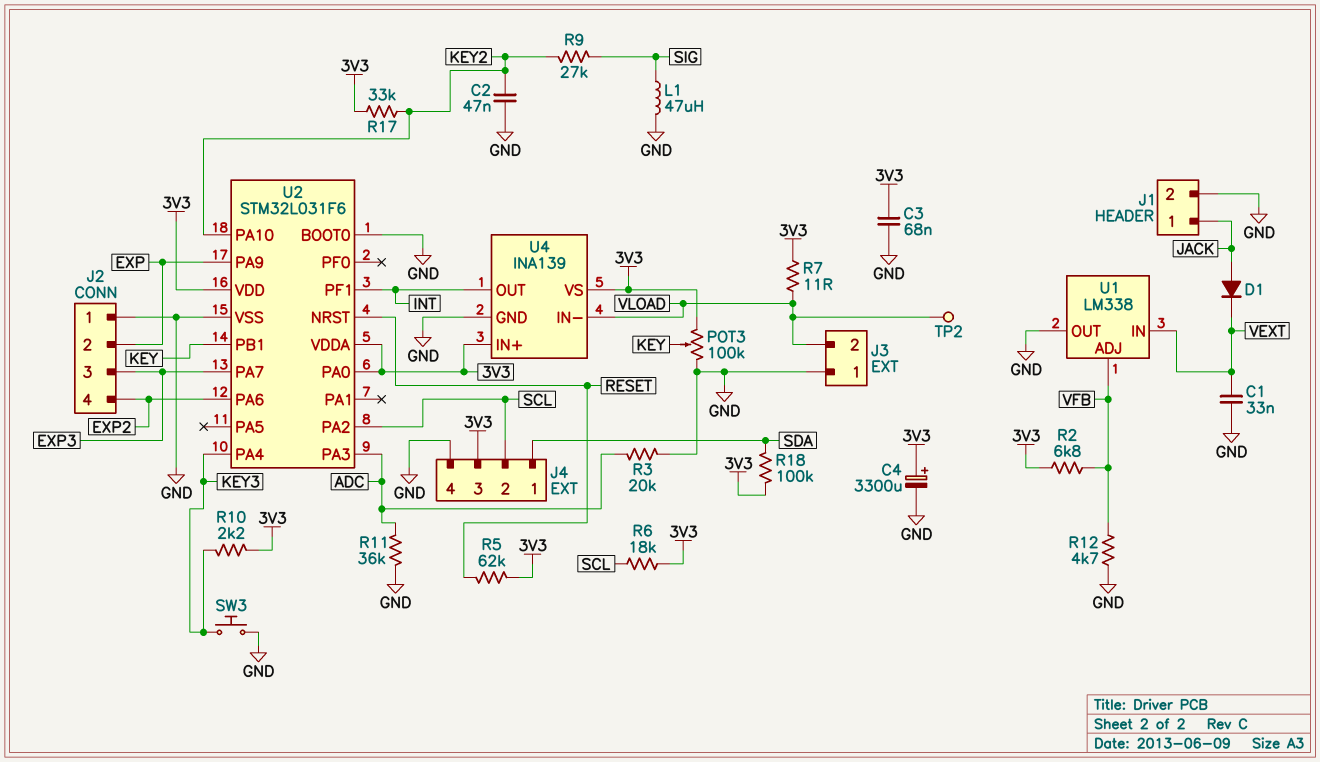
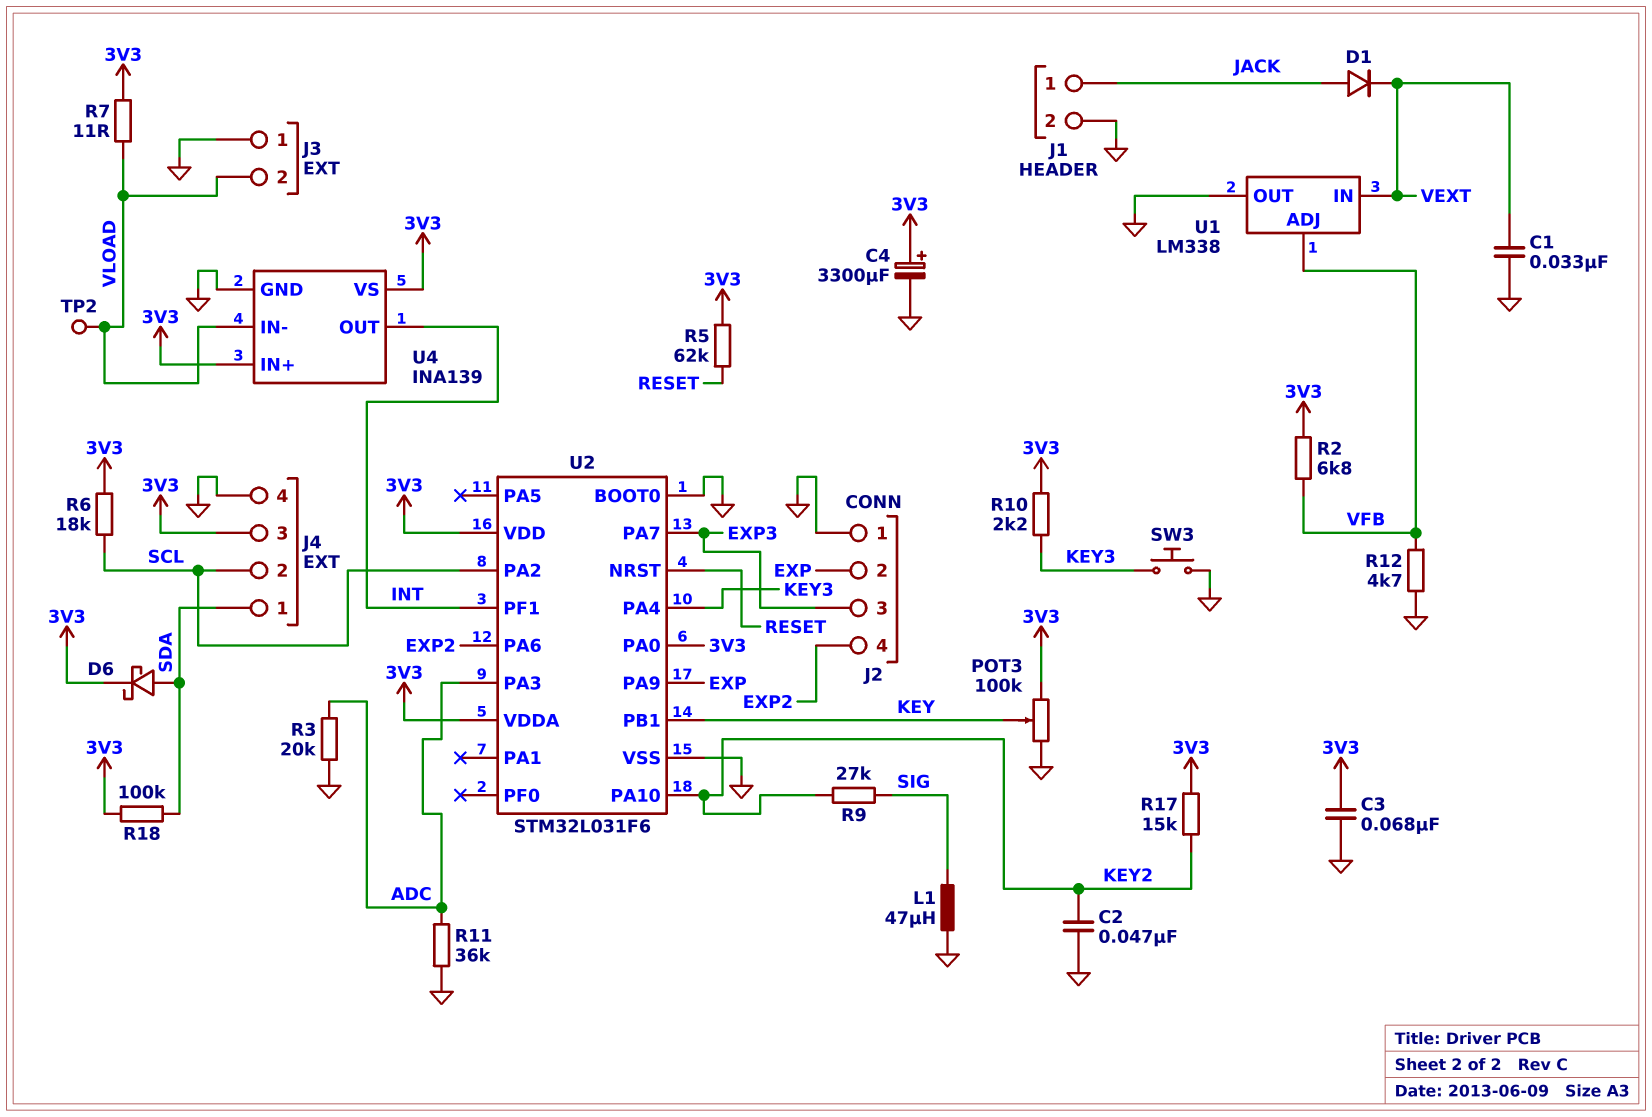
D6: none -> schottky (A SDA, K 3V3)
R17: 33k (3V3, KEY2) -> 15k (3V3, KEY2)

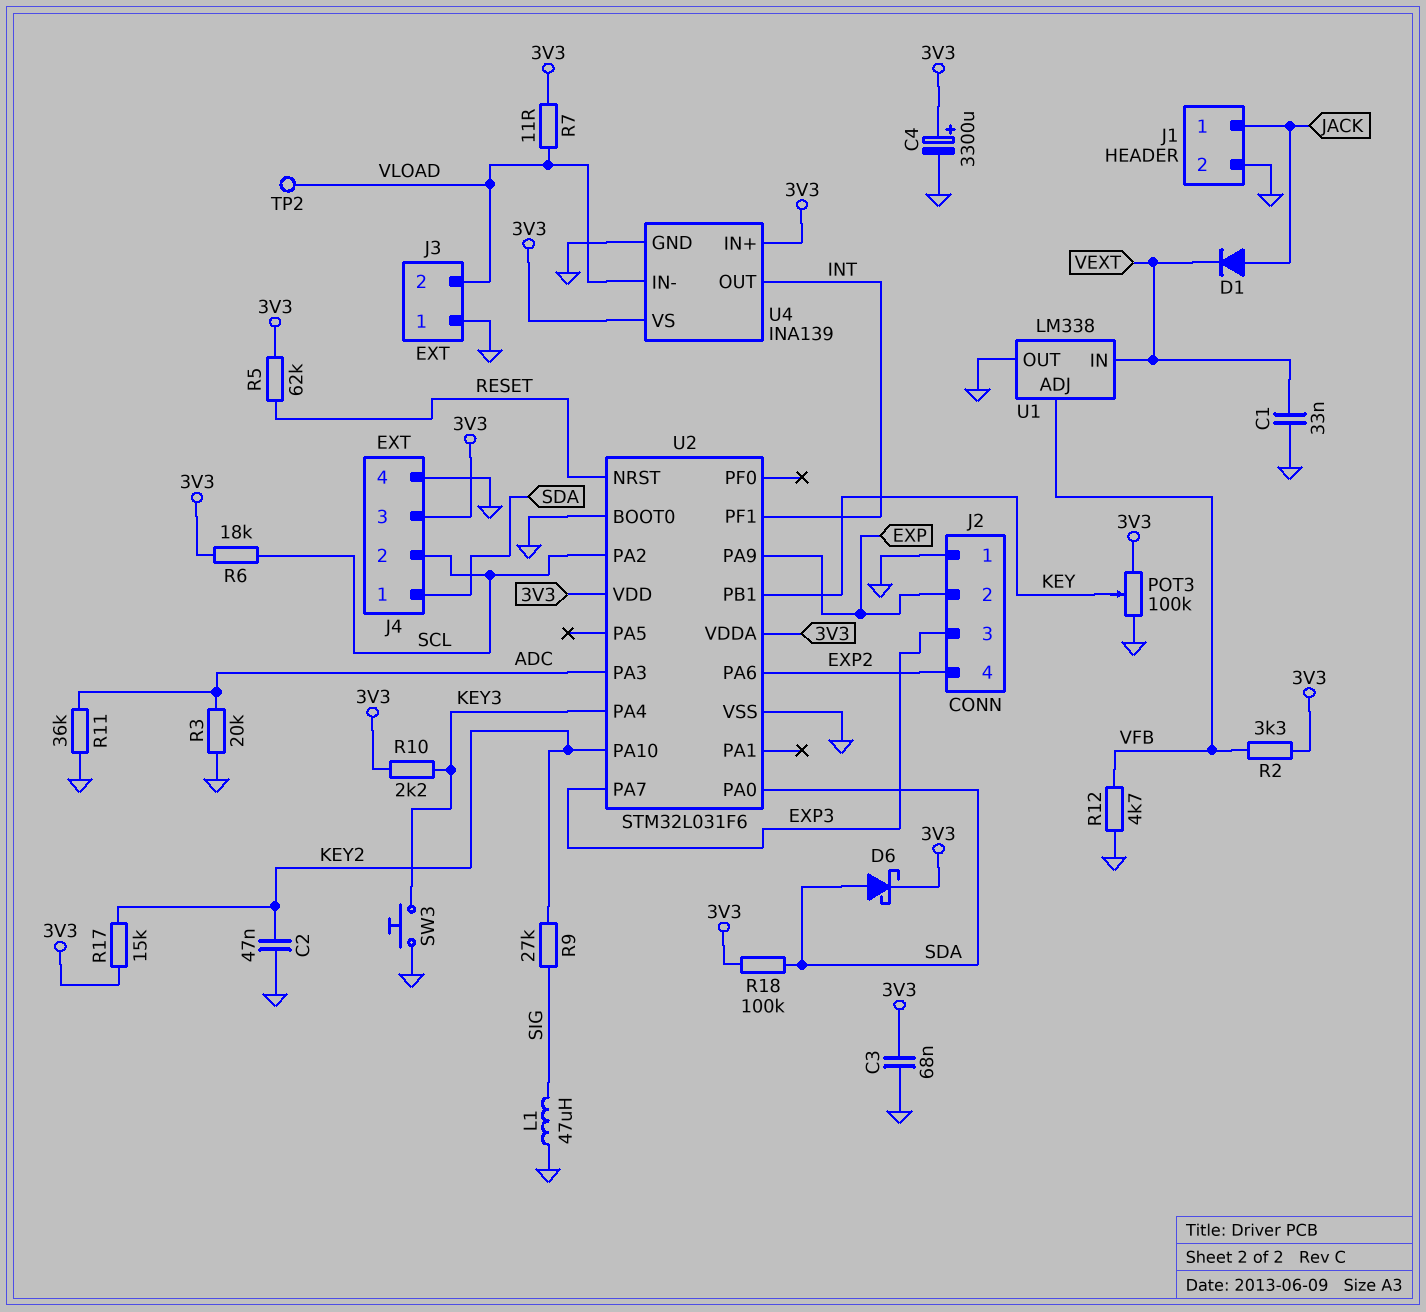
R2: 6.8k (3V3, VFB) -> 3.3k (3V3, VFB)
U2 pin PA0: 3V3 -> SDA

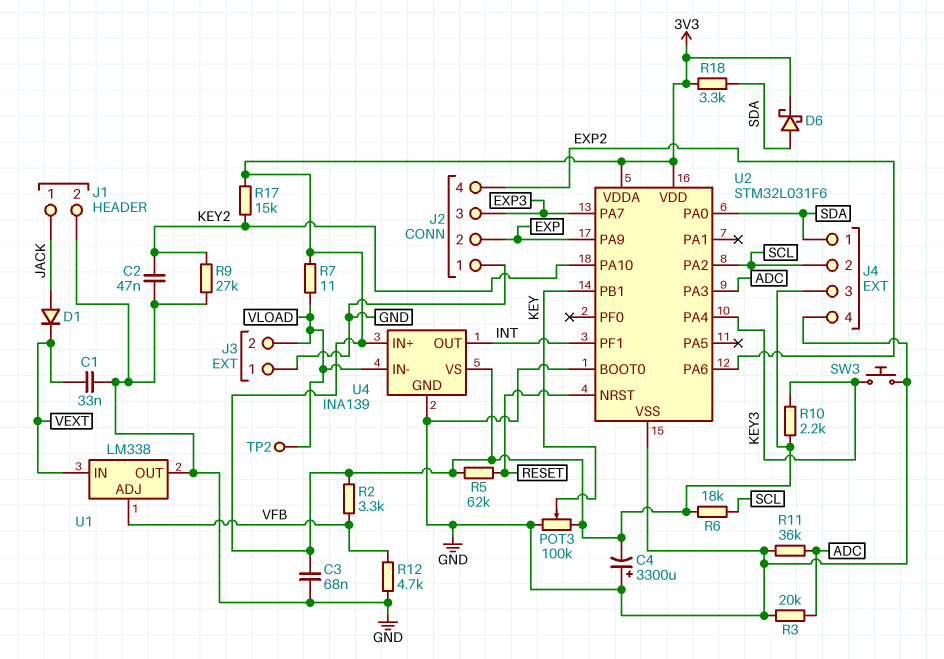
C4: 3300uF (plus 3V3, minus GND) -> 3300uF (plus GND, minus 3V3)
L1: 47uH (GND, SIG) -> none
R9: 27k (KEY2, SIG) -> 27k (GND, KEY2)
R18: 100k (3V3, SDA) -> 3.3k (3V3, SDA)

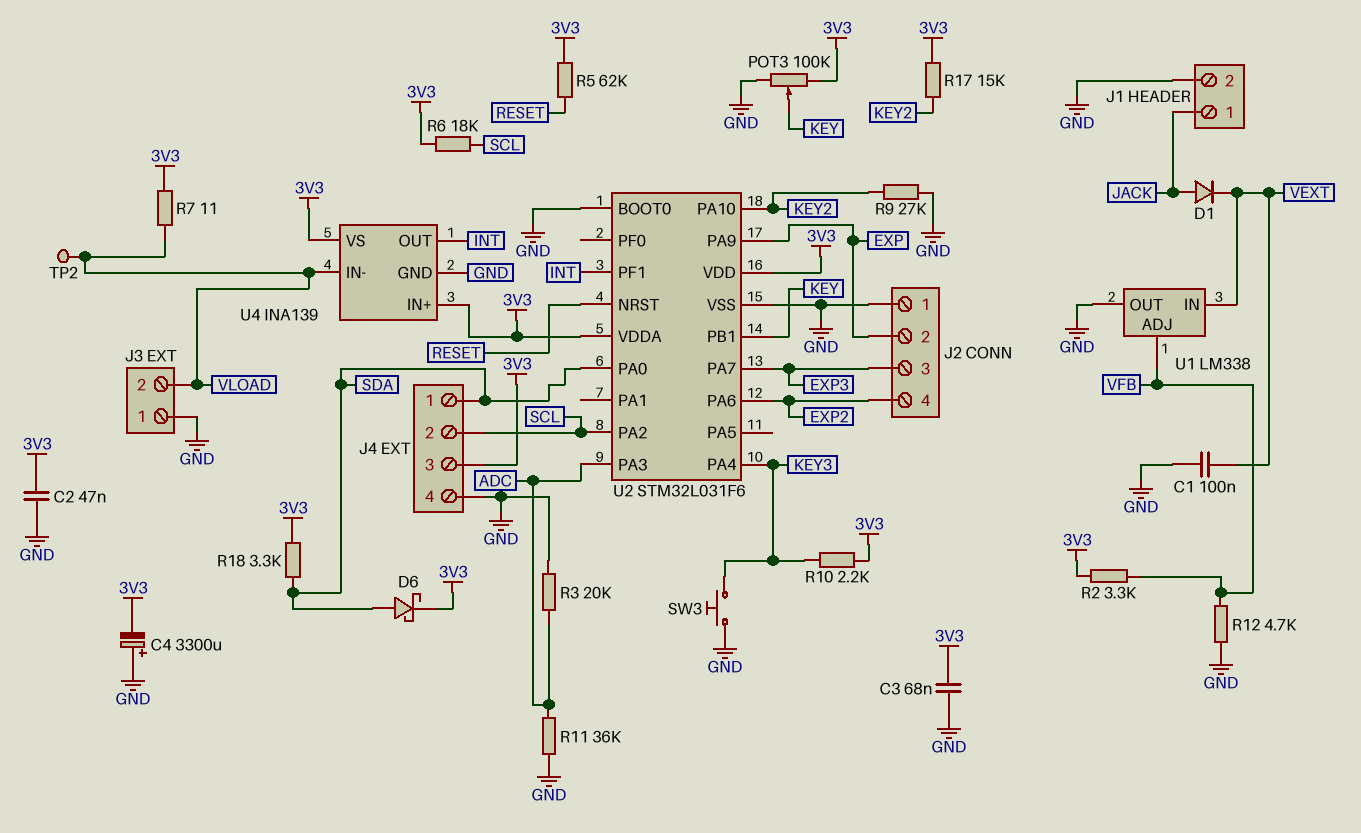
C1: 33nF (GND, VEXT) -> 100nF (GND, VEXT)
C2: 47nF (GND, KEY2) -> 47nF (3V3, GND)

